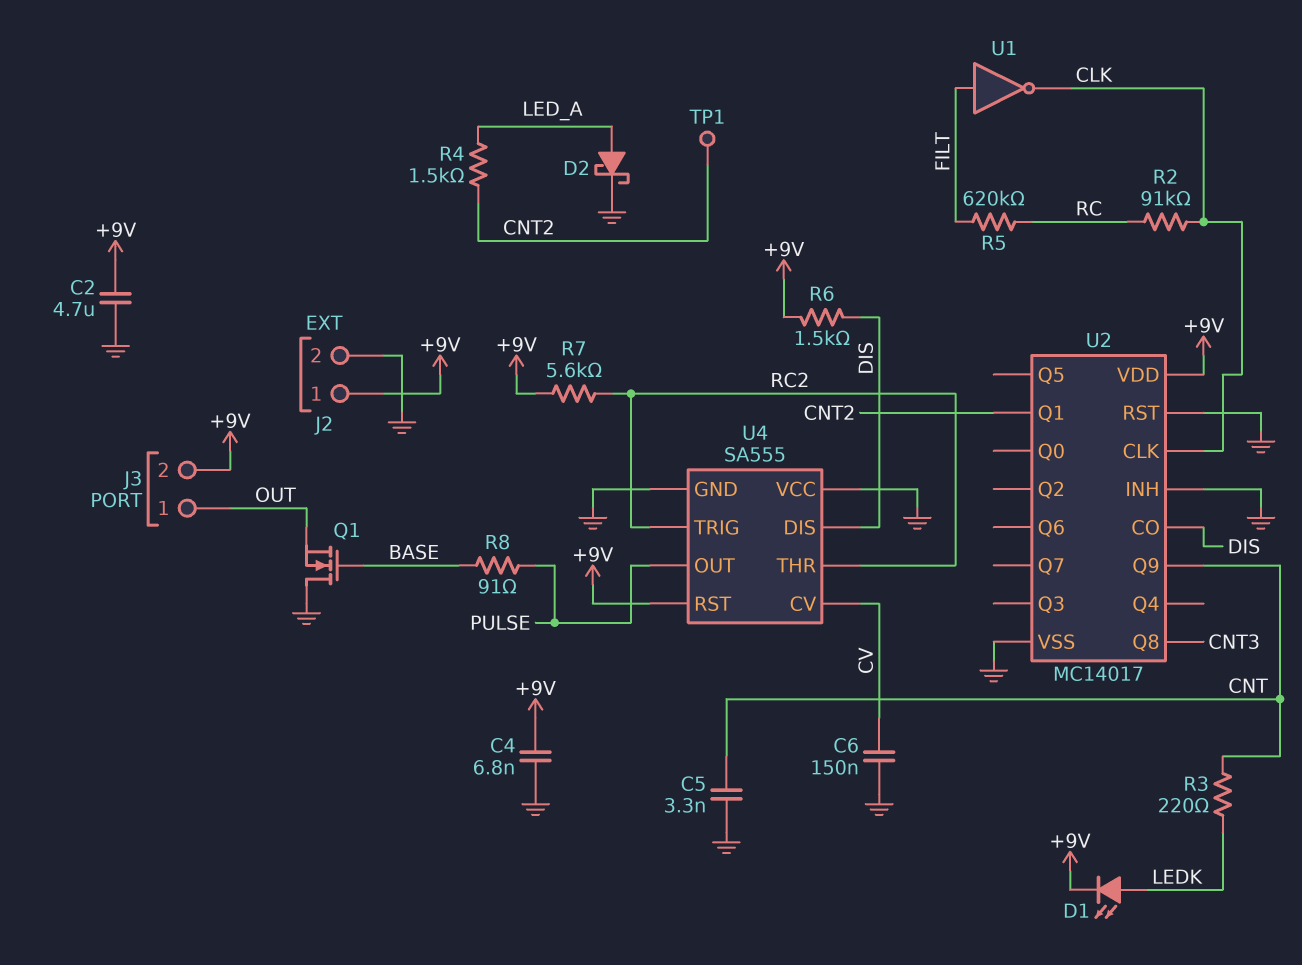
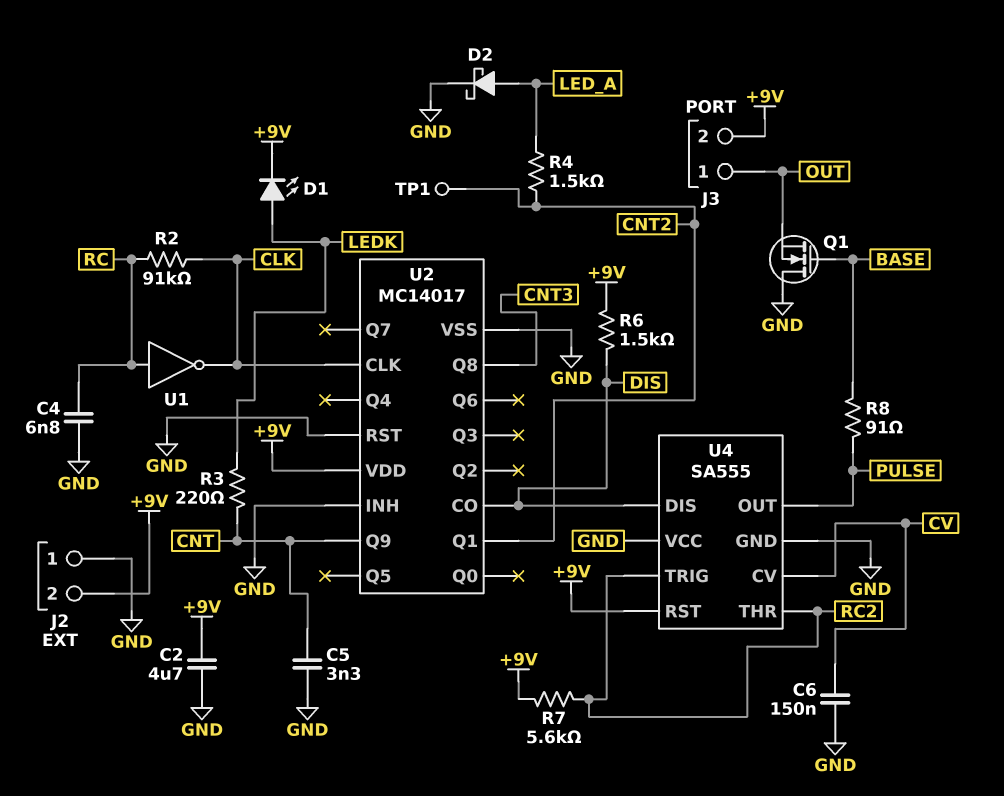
C4: 6.8nF (+9V, GND) -> 6.8nF (GND, RC)
J2 pin 1: +9V -> GND
J2 pin 2: GND -> +9V
R5: 620k (FILT, RC) -> none
U1: NOT (in FILT, out CLK) -> NOT (in RC, out CLK)

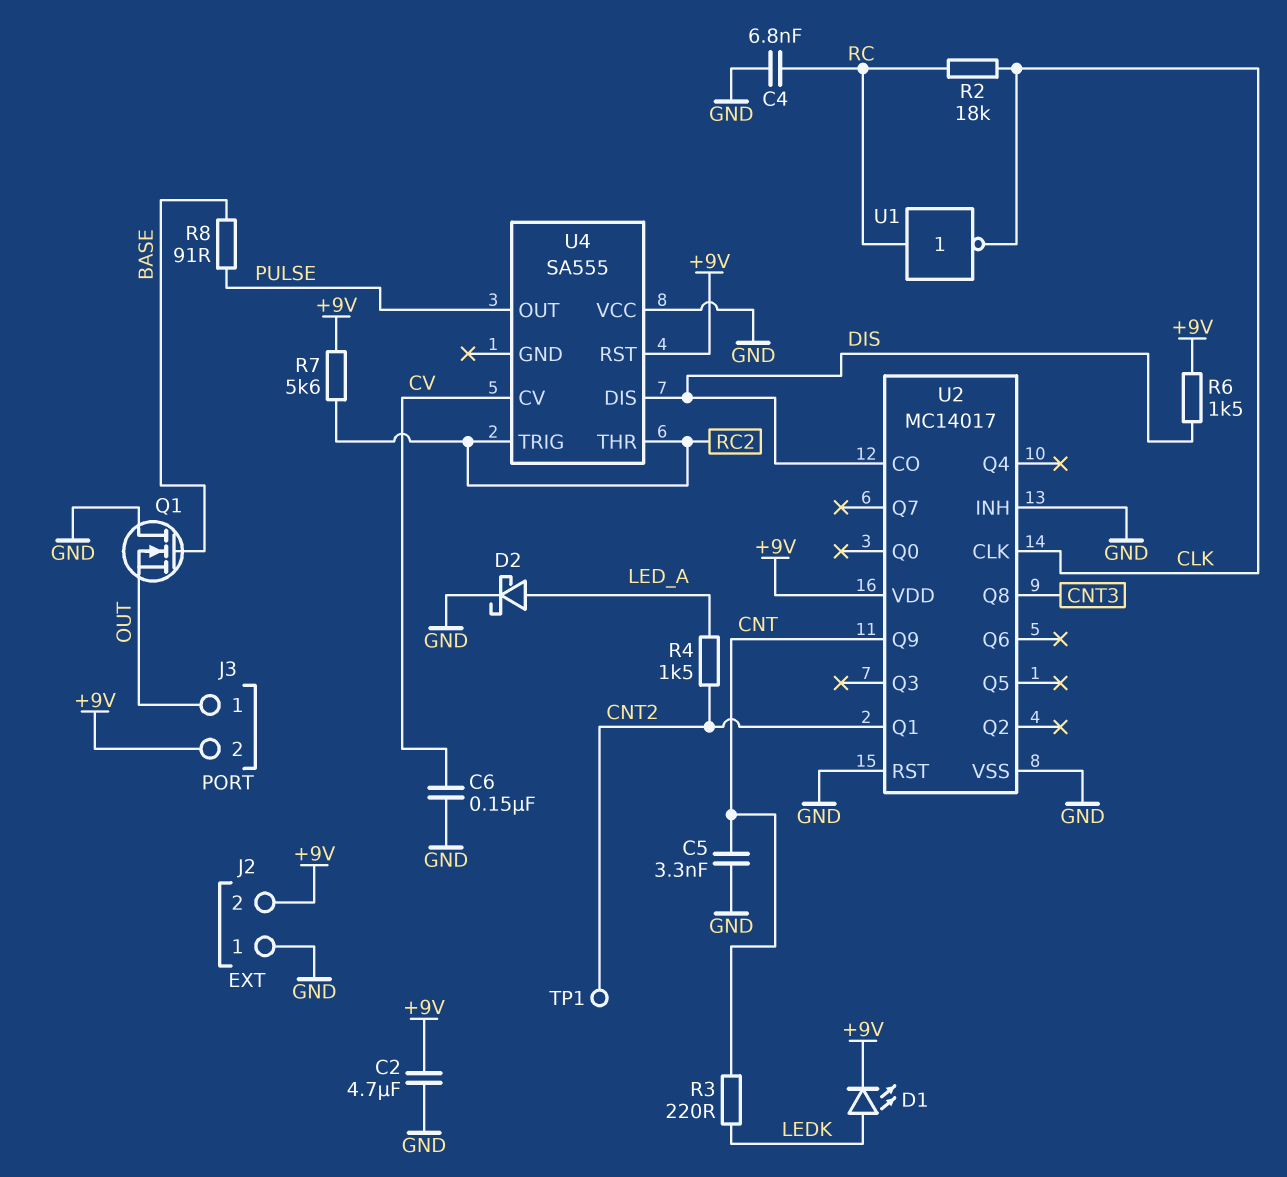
R2: 91k (CLK, RC) -> 18k (CLK, RC)
U4 pin GND: GND -> none

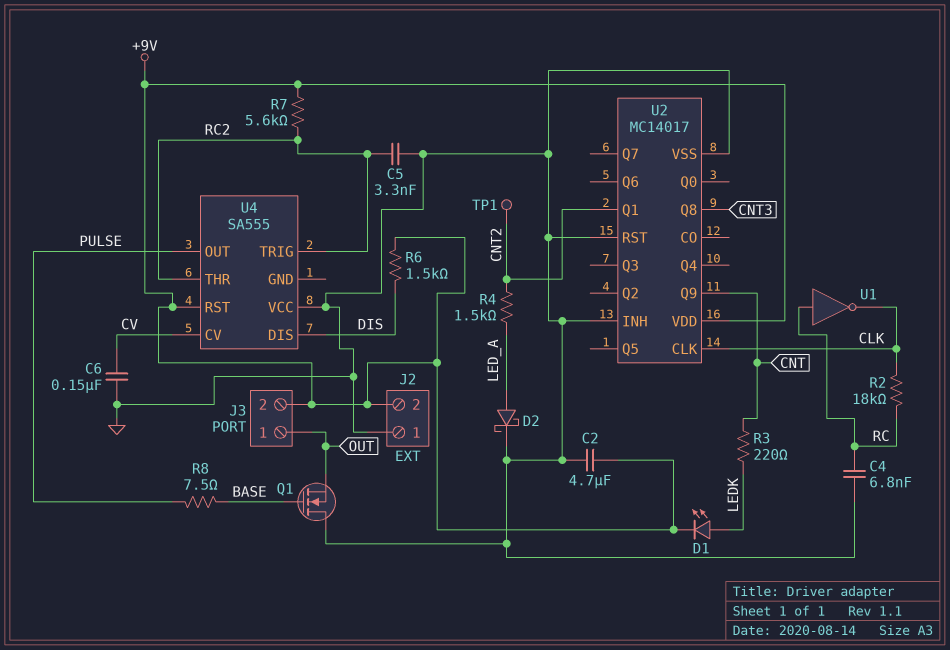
C5: 3.3nF (CNT, GND) -> 3.3nF (GND, RC2)
R8: 91 (BASE, PULSE) -> 7.5 (BASE, PULSE)
U2 pin CO: DIS -> none

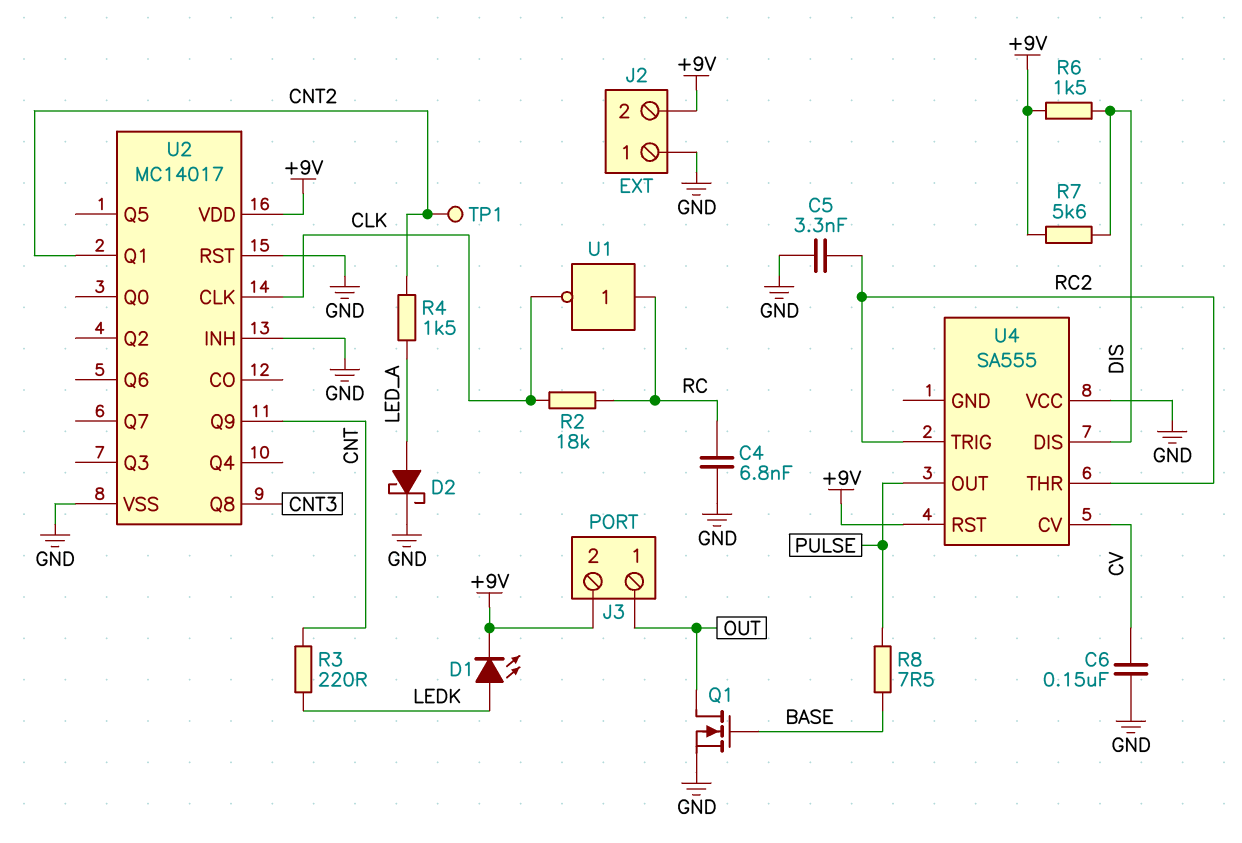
C2: 4.7uF (+9V, GND) -> none
Q1: NMOS (G BASE, D GND, S OUT) -> NMOS (G BASE, D OUT, S GND)
R7: 5.6k (+9V, RC2) -> 5.6k (+9V, DIS)

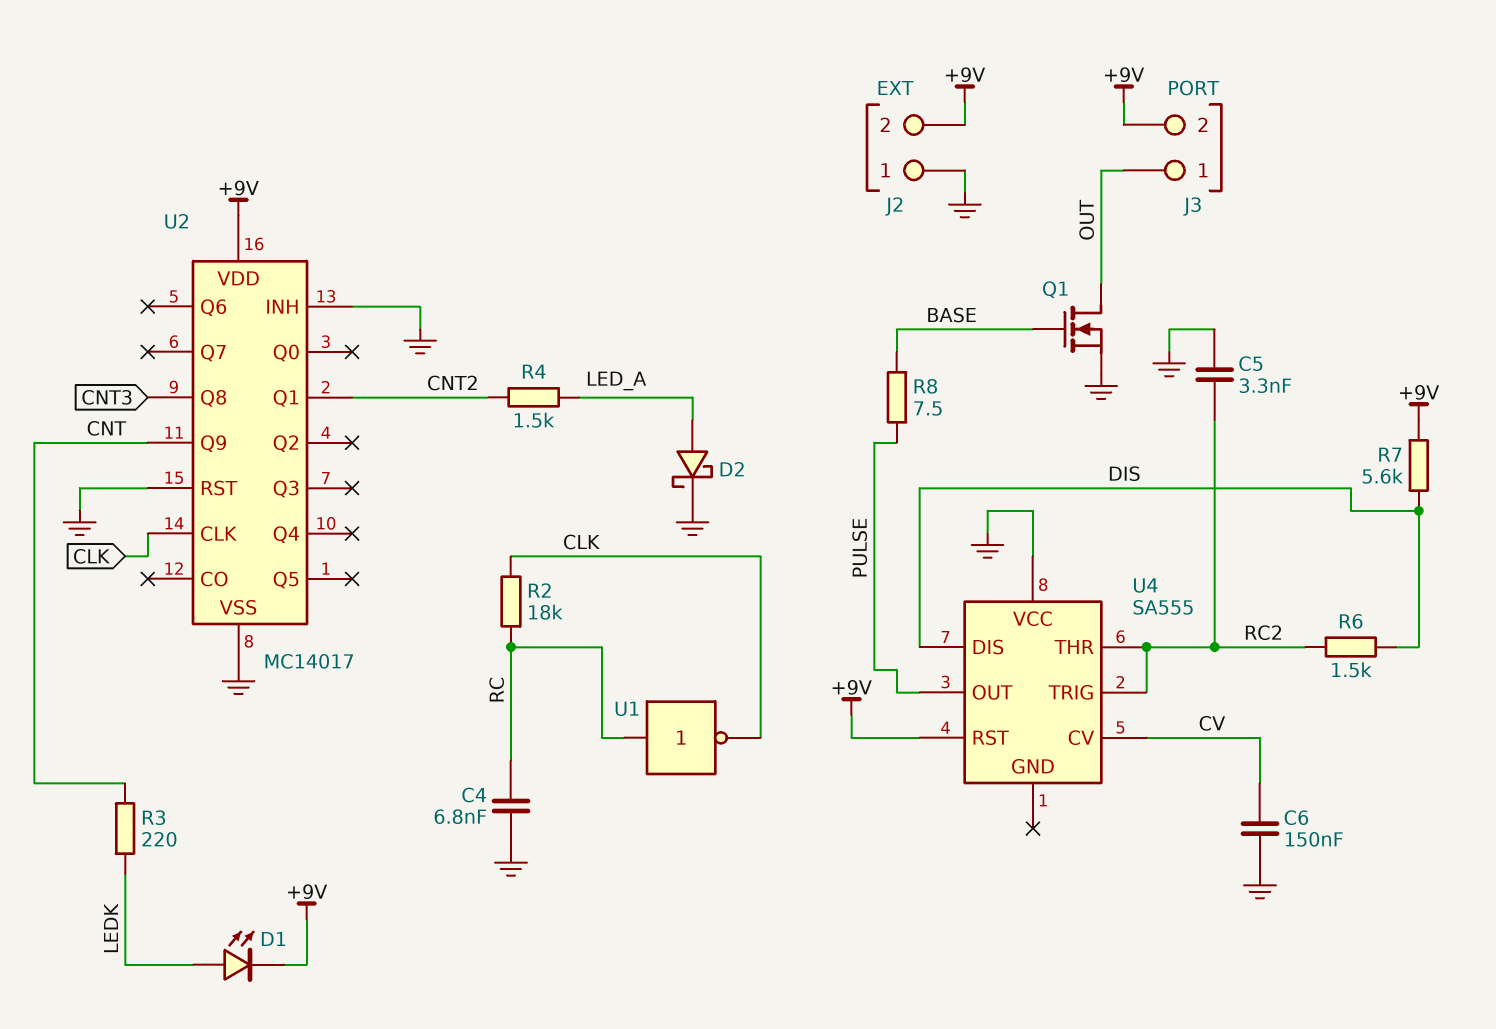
R6: 1.5k (+9V, DIS) -> 1.5k (DIS, RC2)
TP1: test point (CNT2) -> none

